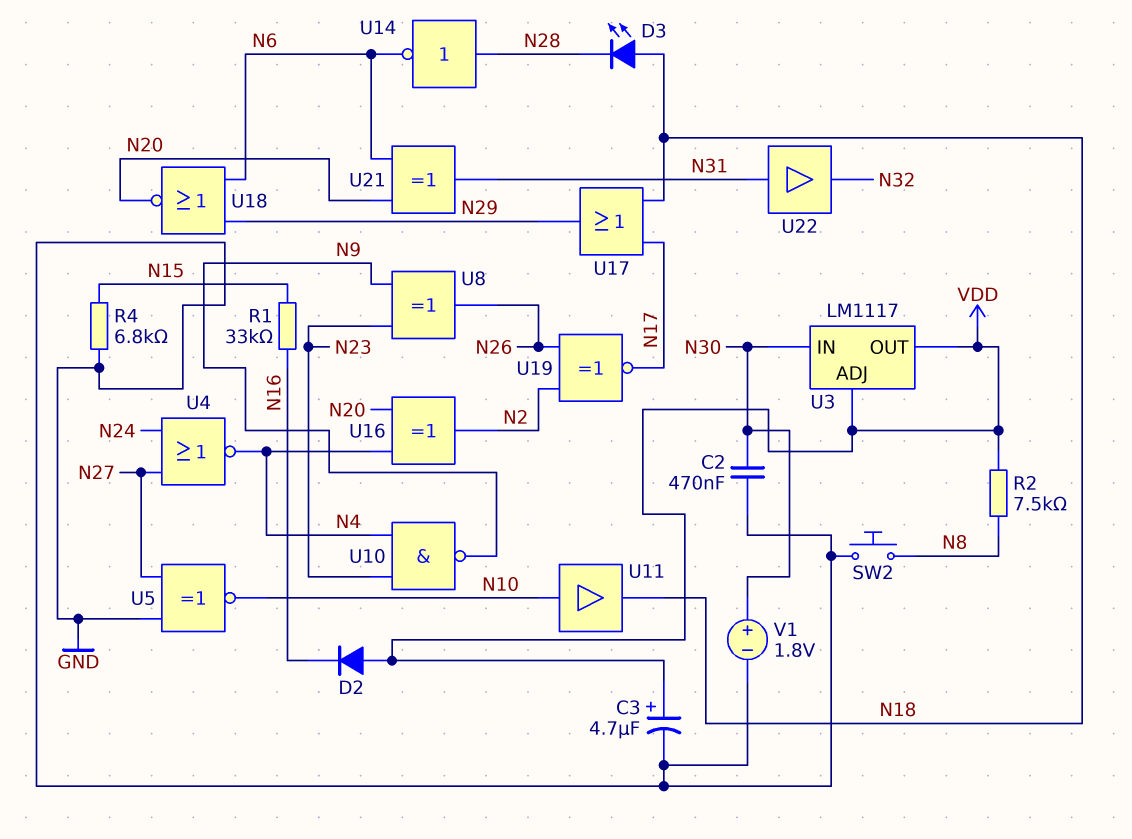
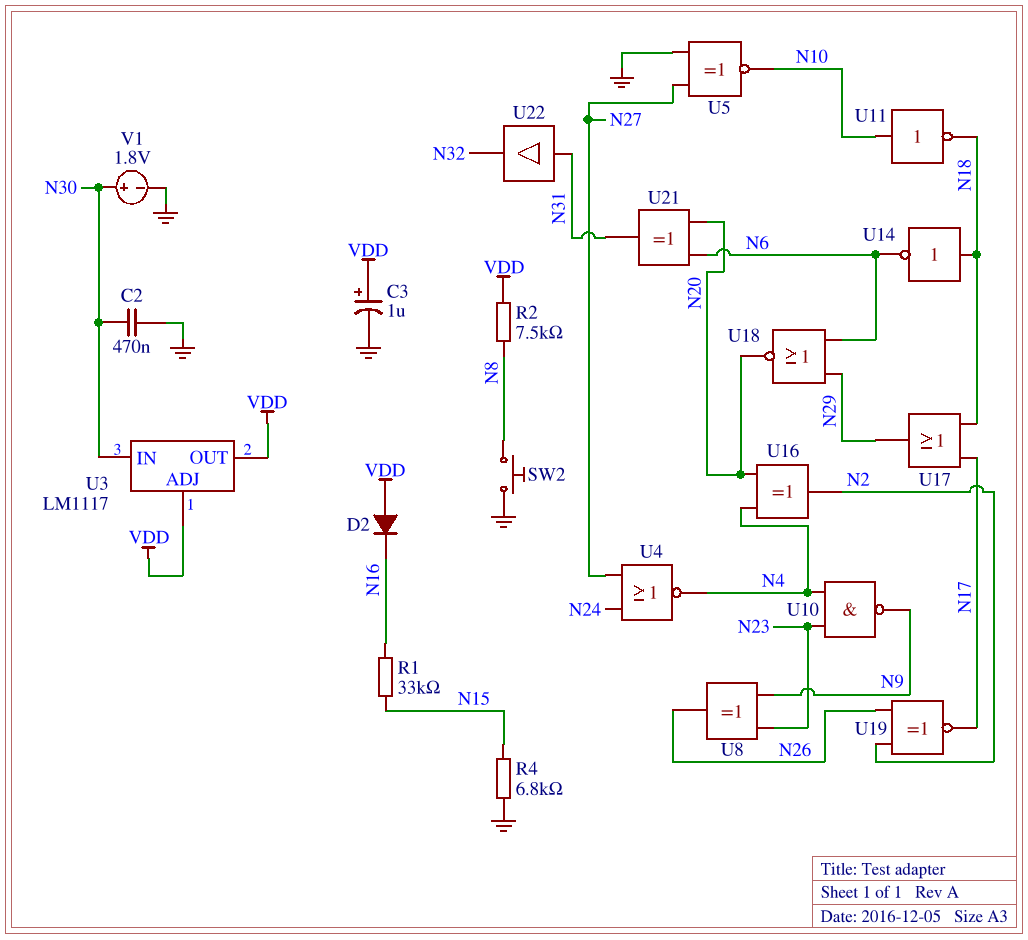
C3: 4.7uF (plus VDD, minus GND) -> 1uF (plus VDD, minus GND)
D3: LED (A N18, K N28) -> none
U11: buffer (in N10, out N18) -> NOT (in N10, out N18)
U14: NOT (in N28, out N6) -> NOT (in N18, out N6)

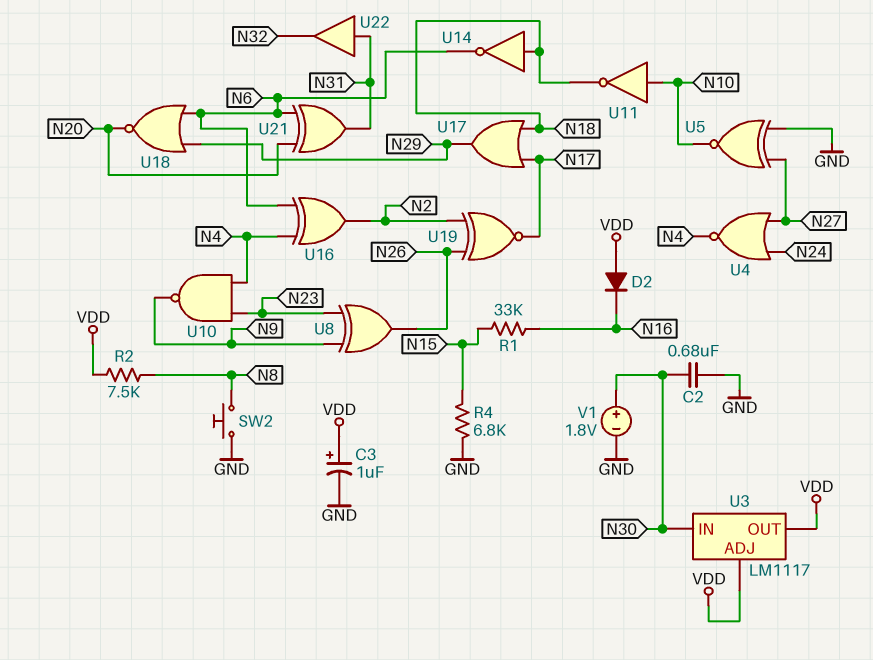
C2: 470nF (GND, N30) -> 680nF (GND, N30)
U16: XOR (in N4, in N20, out N2) -> XOR (in N4, in N6, out N2)

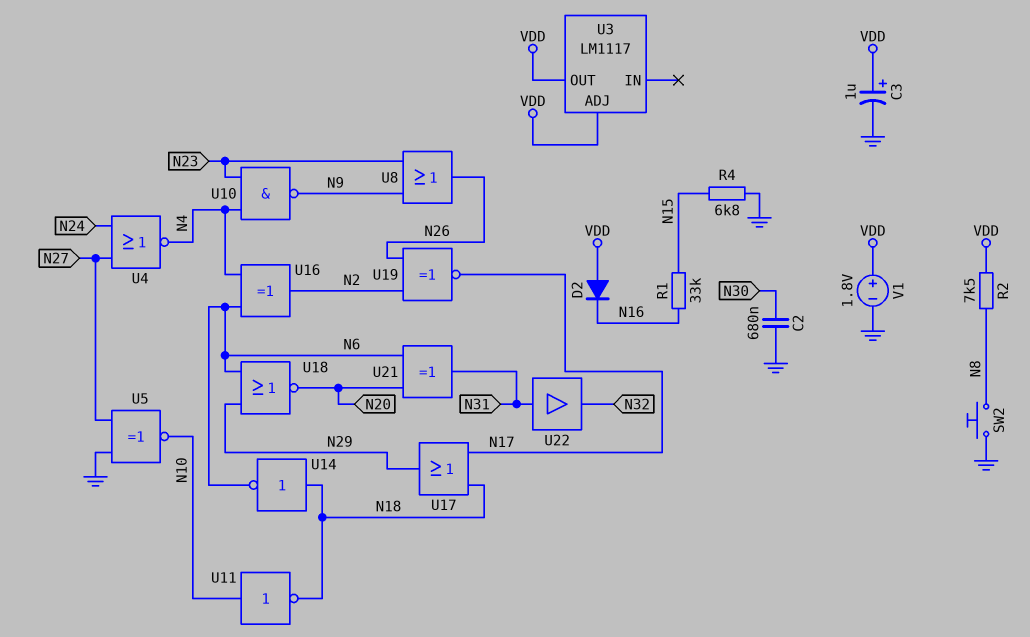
U3 pin IN: N30 -> none
U8: XOR (in N9, in N23, out N26) -> OR (in N9, in N23, out N26)
V1: 1.8V (plus N30, minus GND) -> 1.8V (plus VDD, minus GND)

